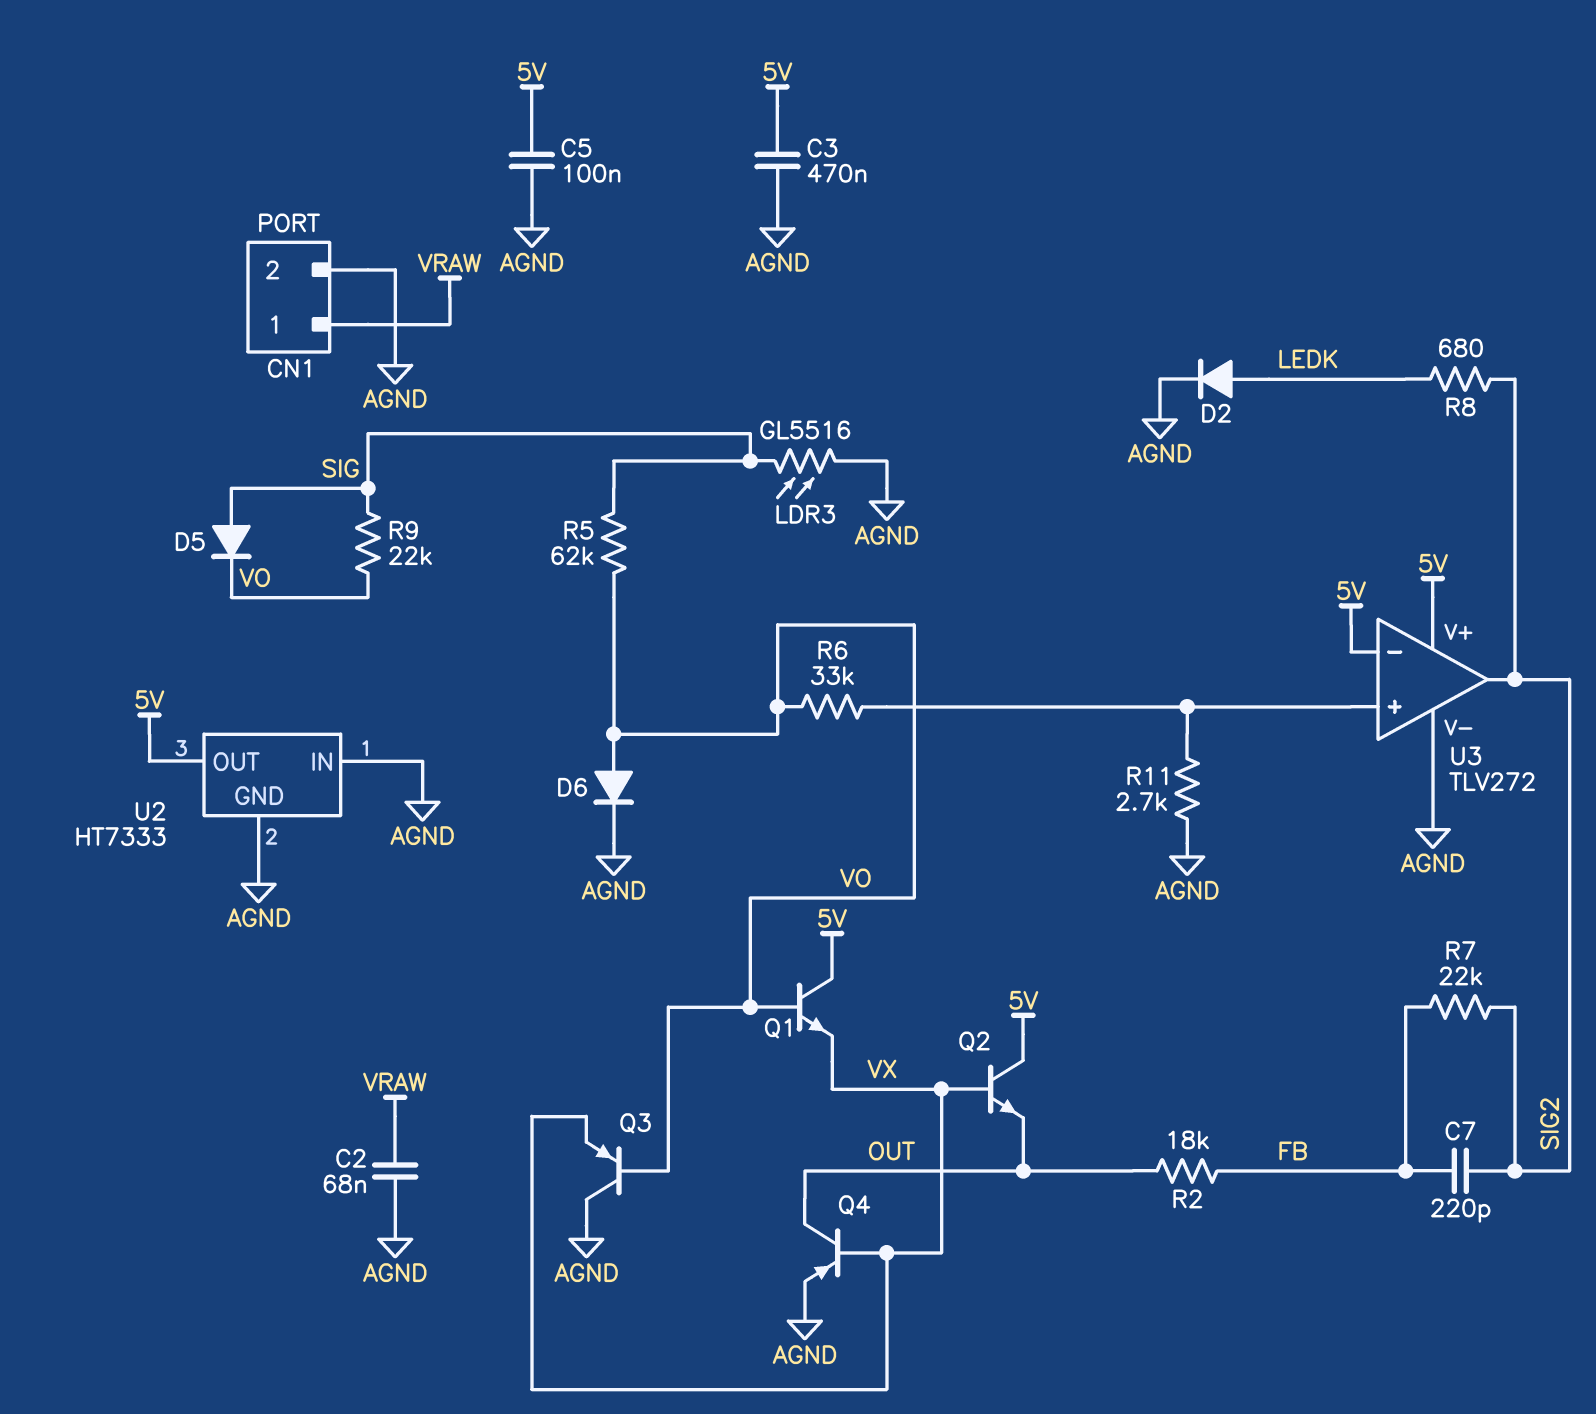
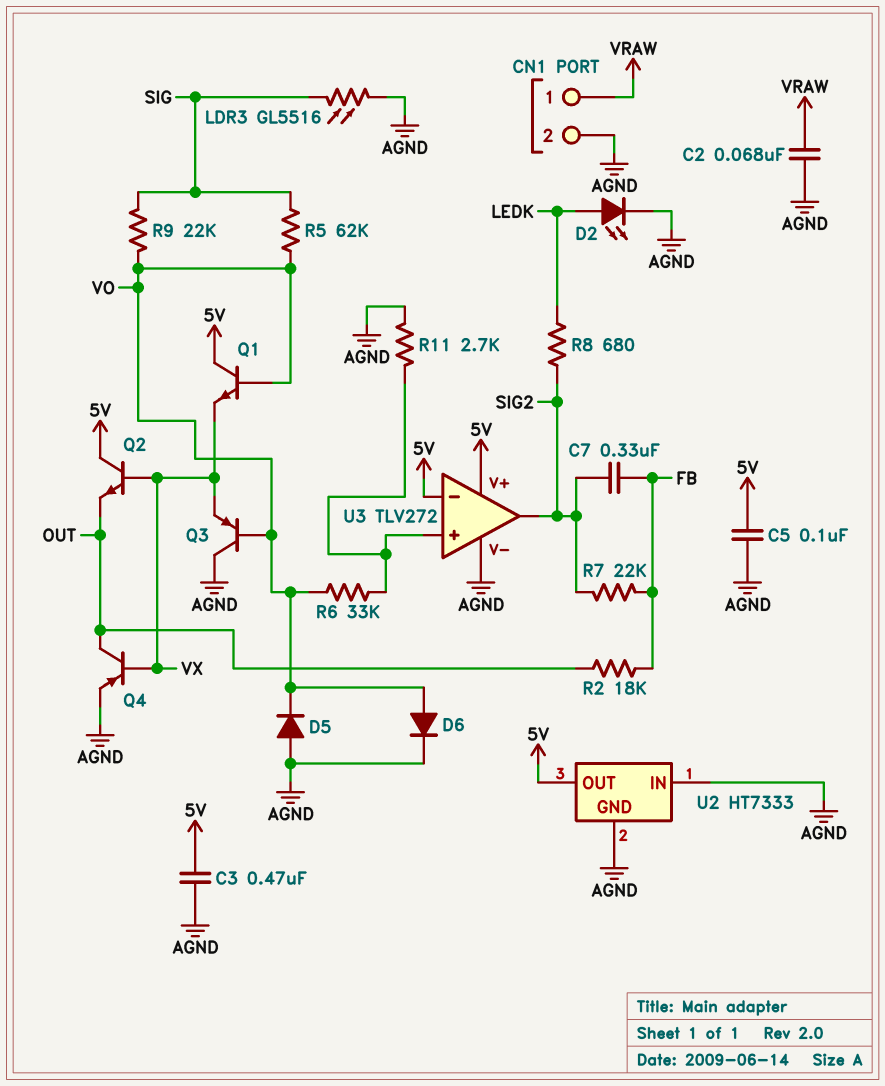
C7: 220pF (FB, SIG2) -> 330nF (FB, SIG2)
D2: diode (A LEDK, K AGND) -> LED (A LEDK, K AGND)
D5: diode (A SIG, K VO) -> diode (A AGND, K VO)

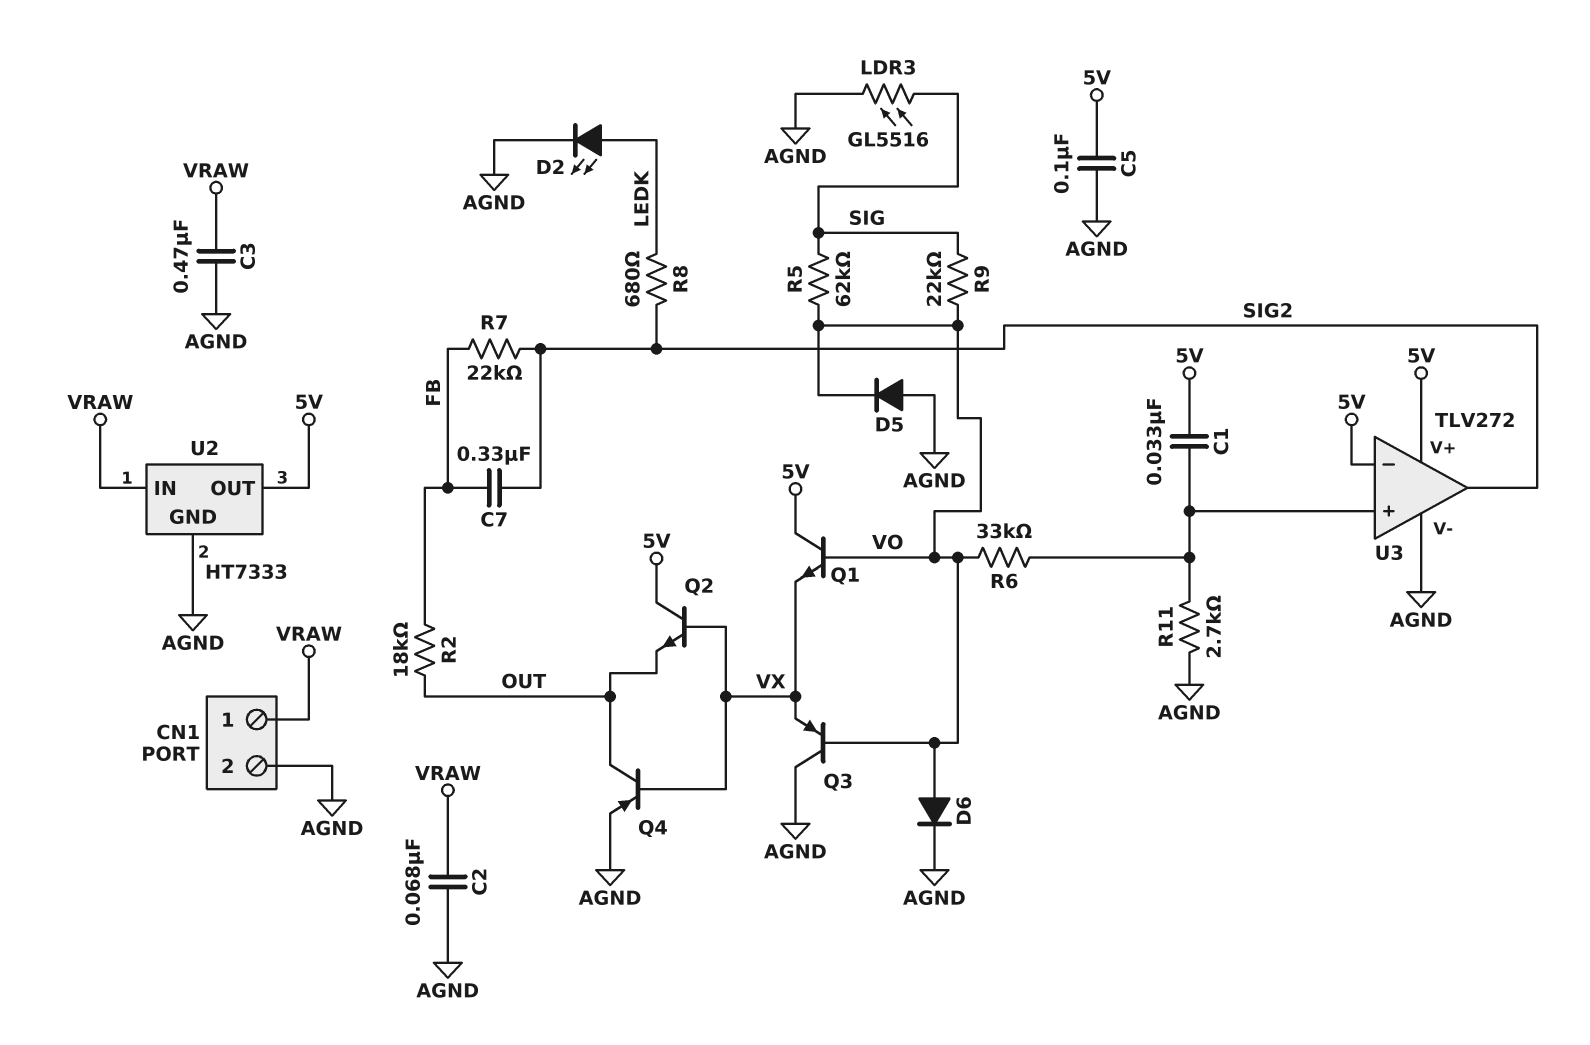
C1: none -> 33nF (5V, U3/in+)
C3: 470nF (5V, AGND) -> 470nF (AGND, VRAW)
U2 pin IN: AGND -> VRAW

